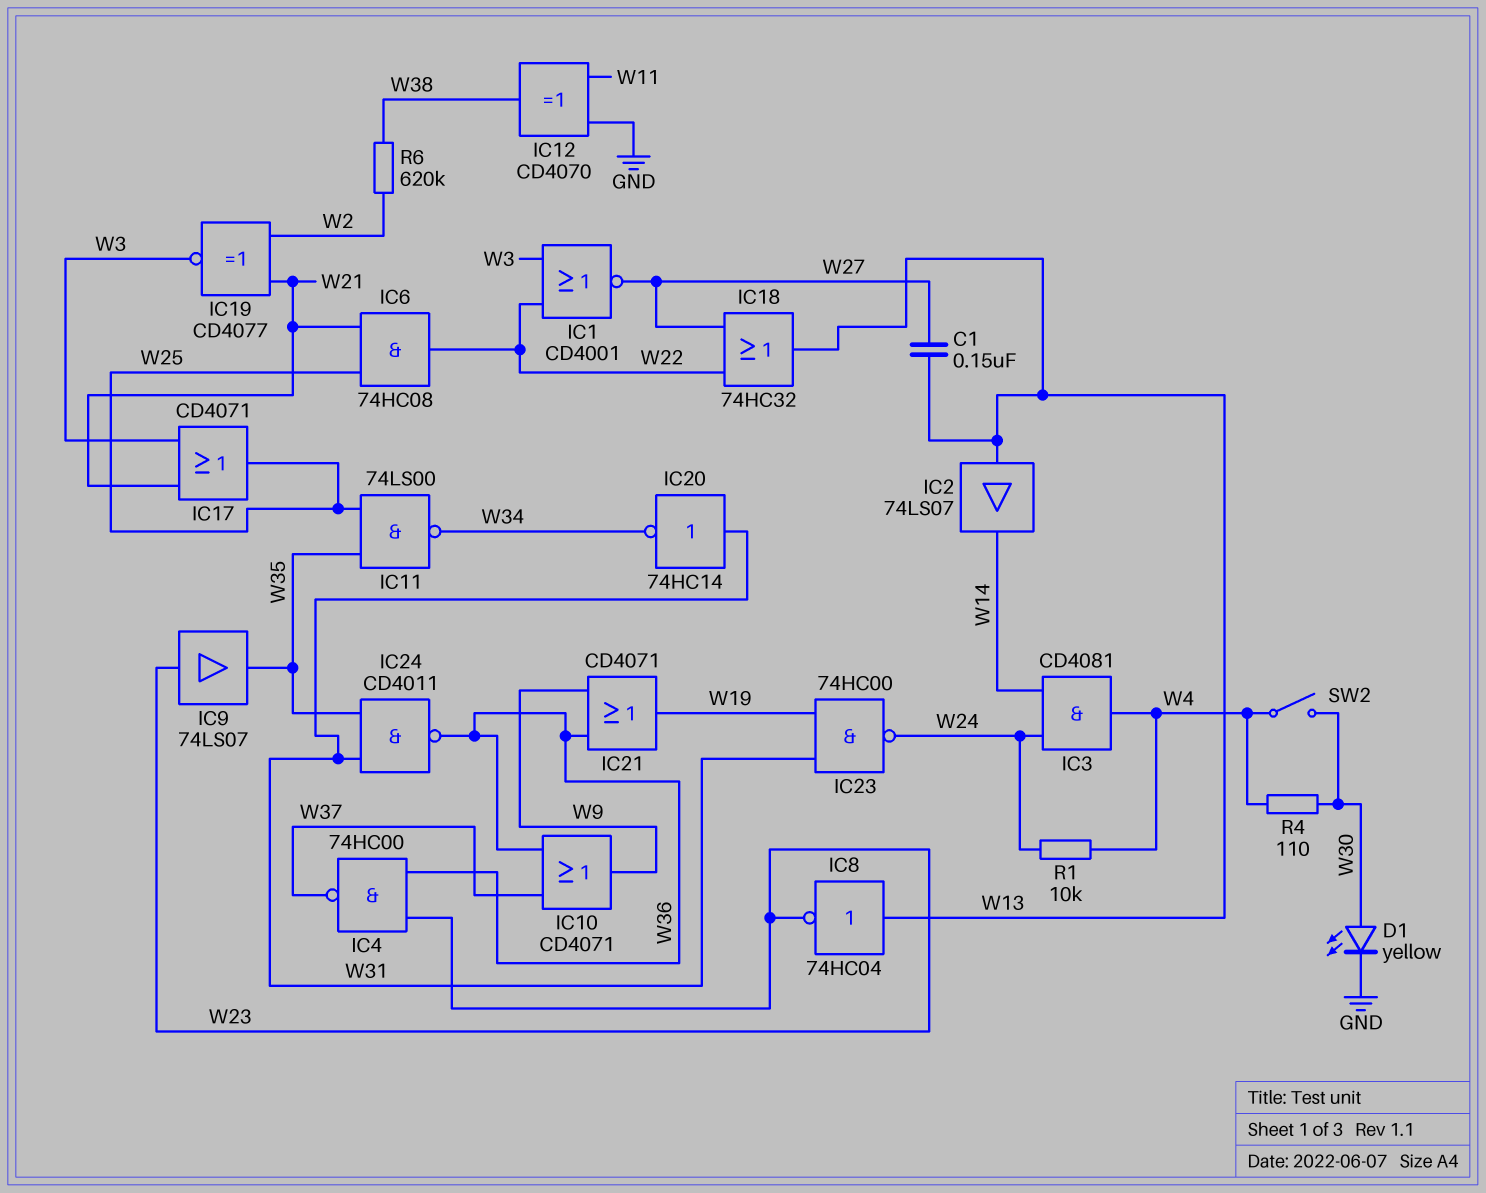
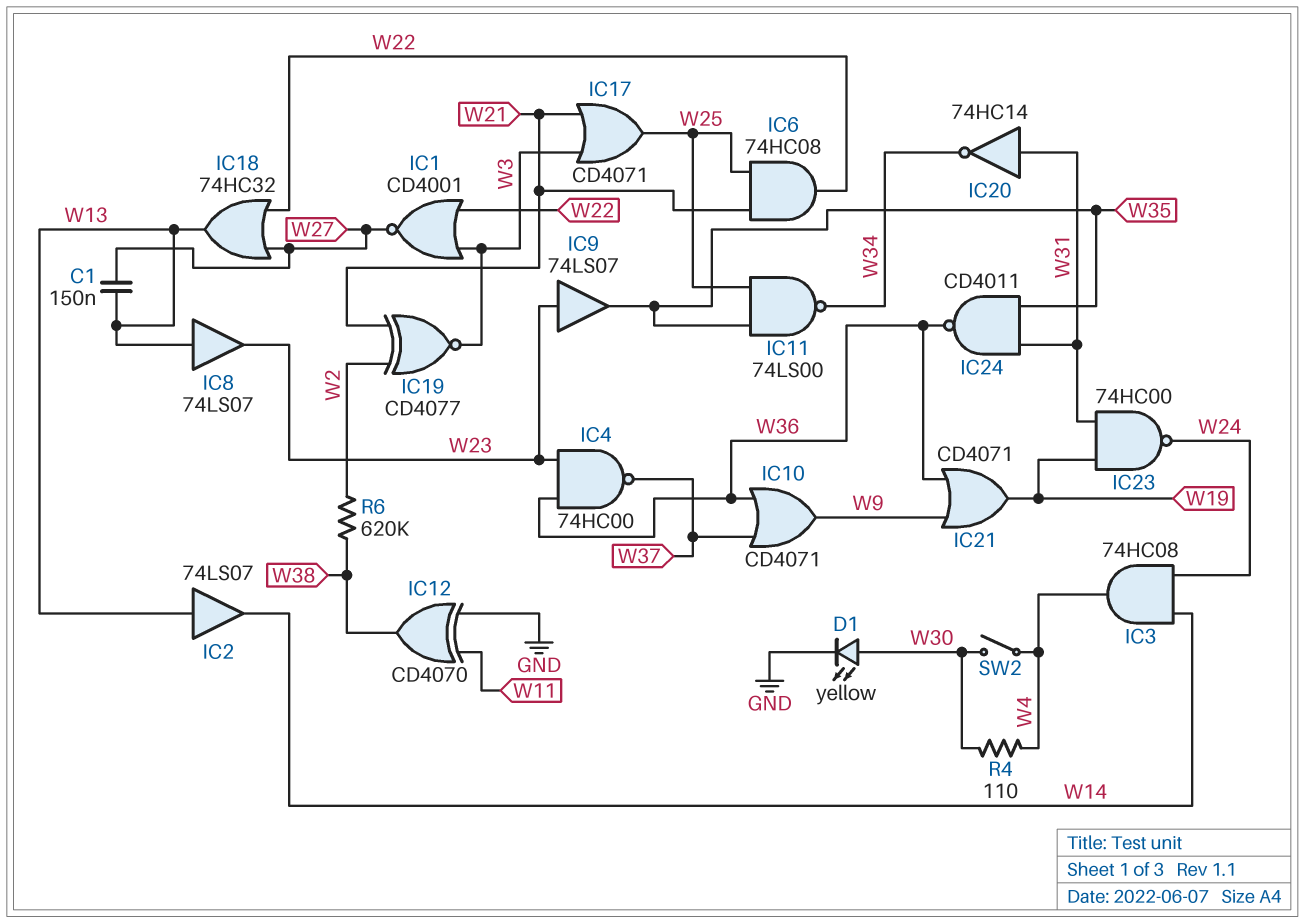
IC3: AND CD4081 (in W14, in W24, out W4) -> AND 74HC08 (in W14, in W24, out W4)
IC8: NOT 74HC04 (in W13, out W23) -> buffer 74LS07 (in W13, out W23)
R1: 10k (W4, W24) -> none

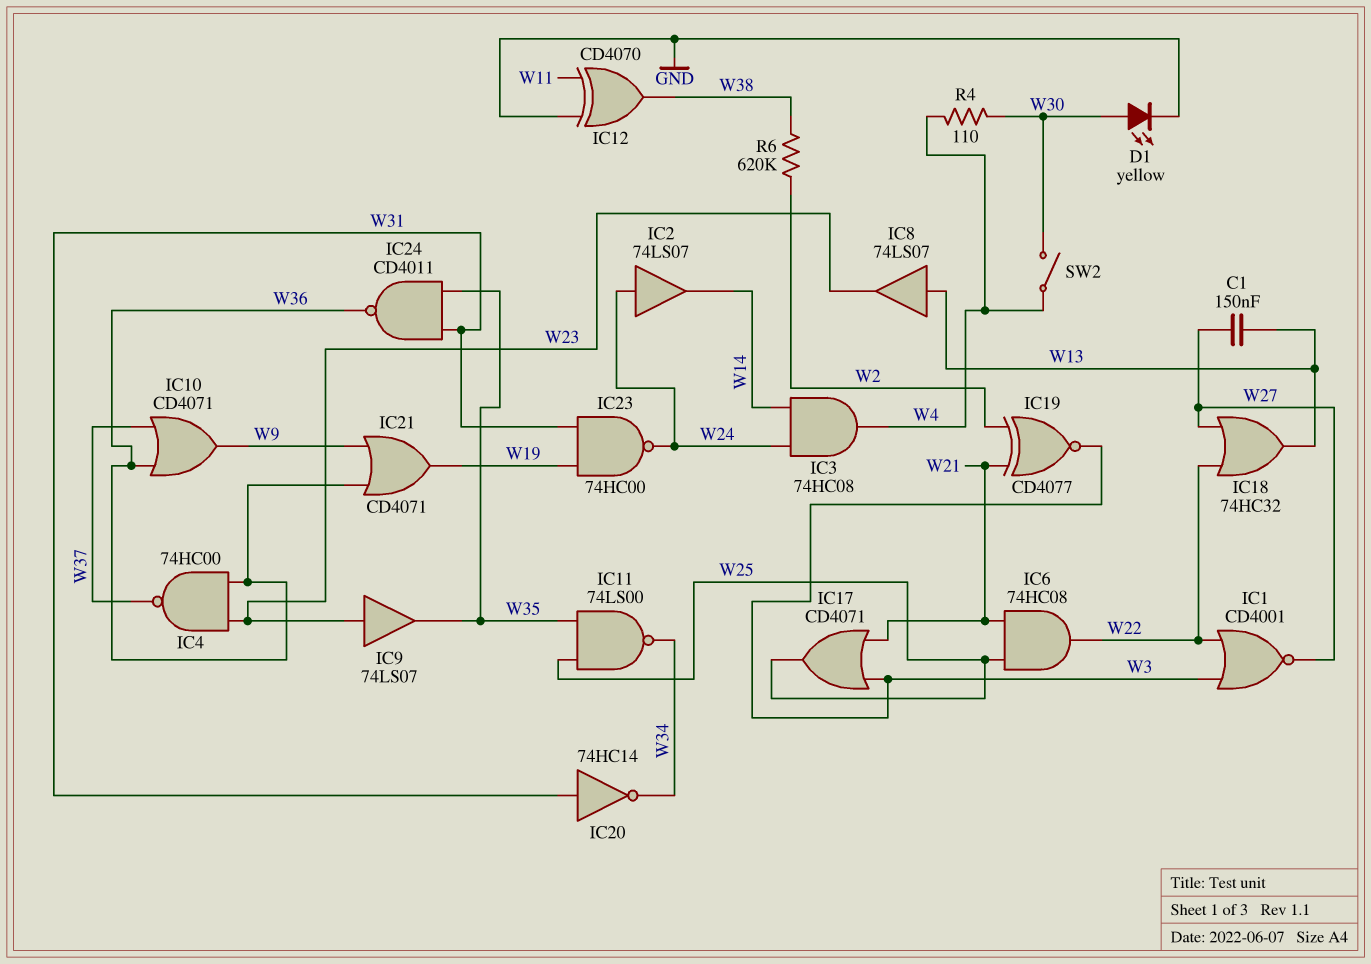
IC2: buffer 74LS07 (in W13, out W14) -> buffer 74LS07 (in W24, out W14)

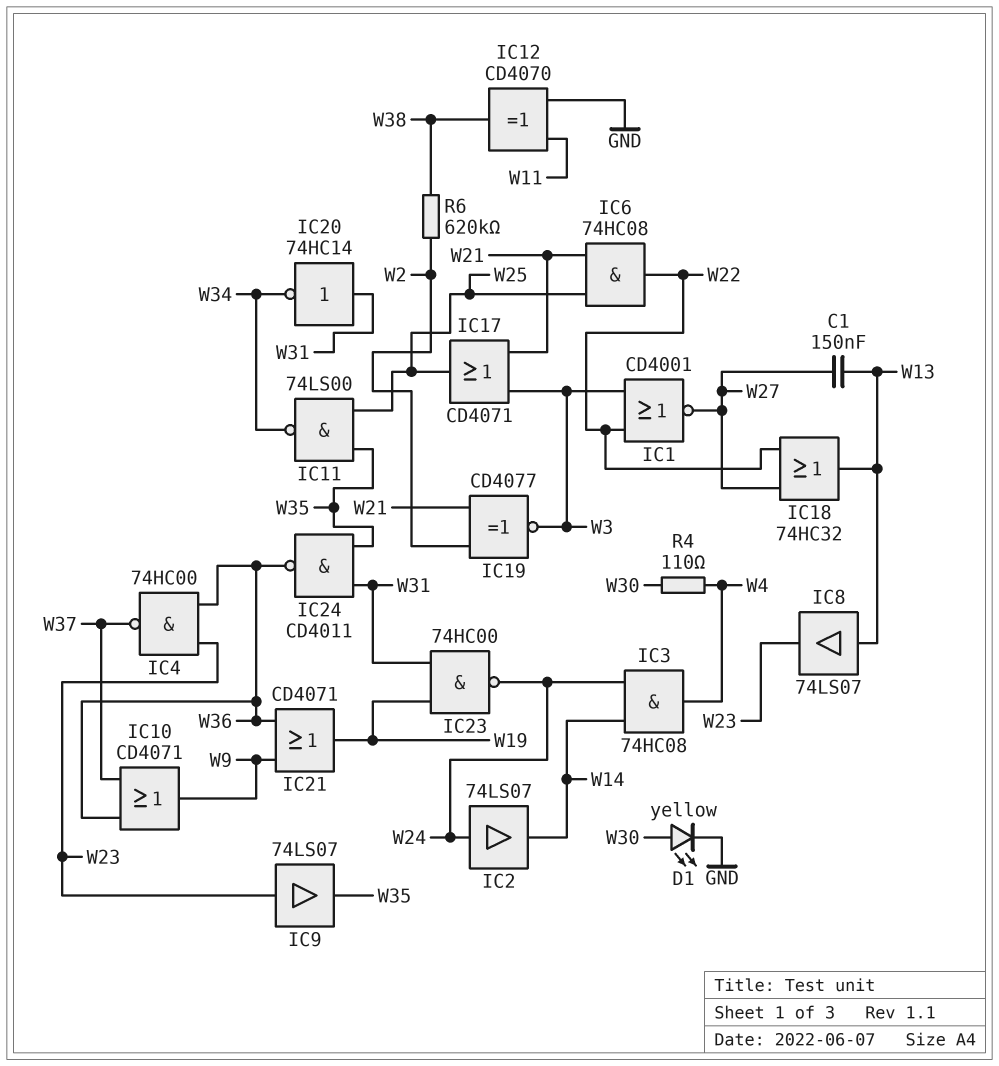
SW2: switch (W4, W30) -> none

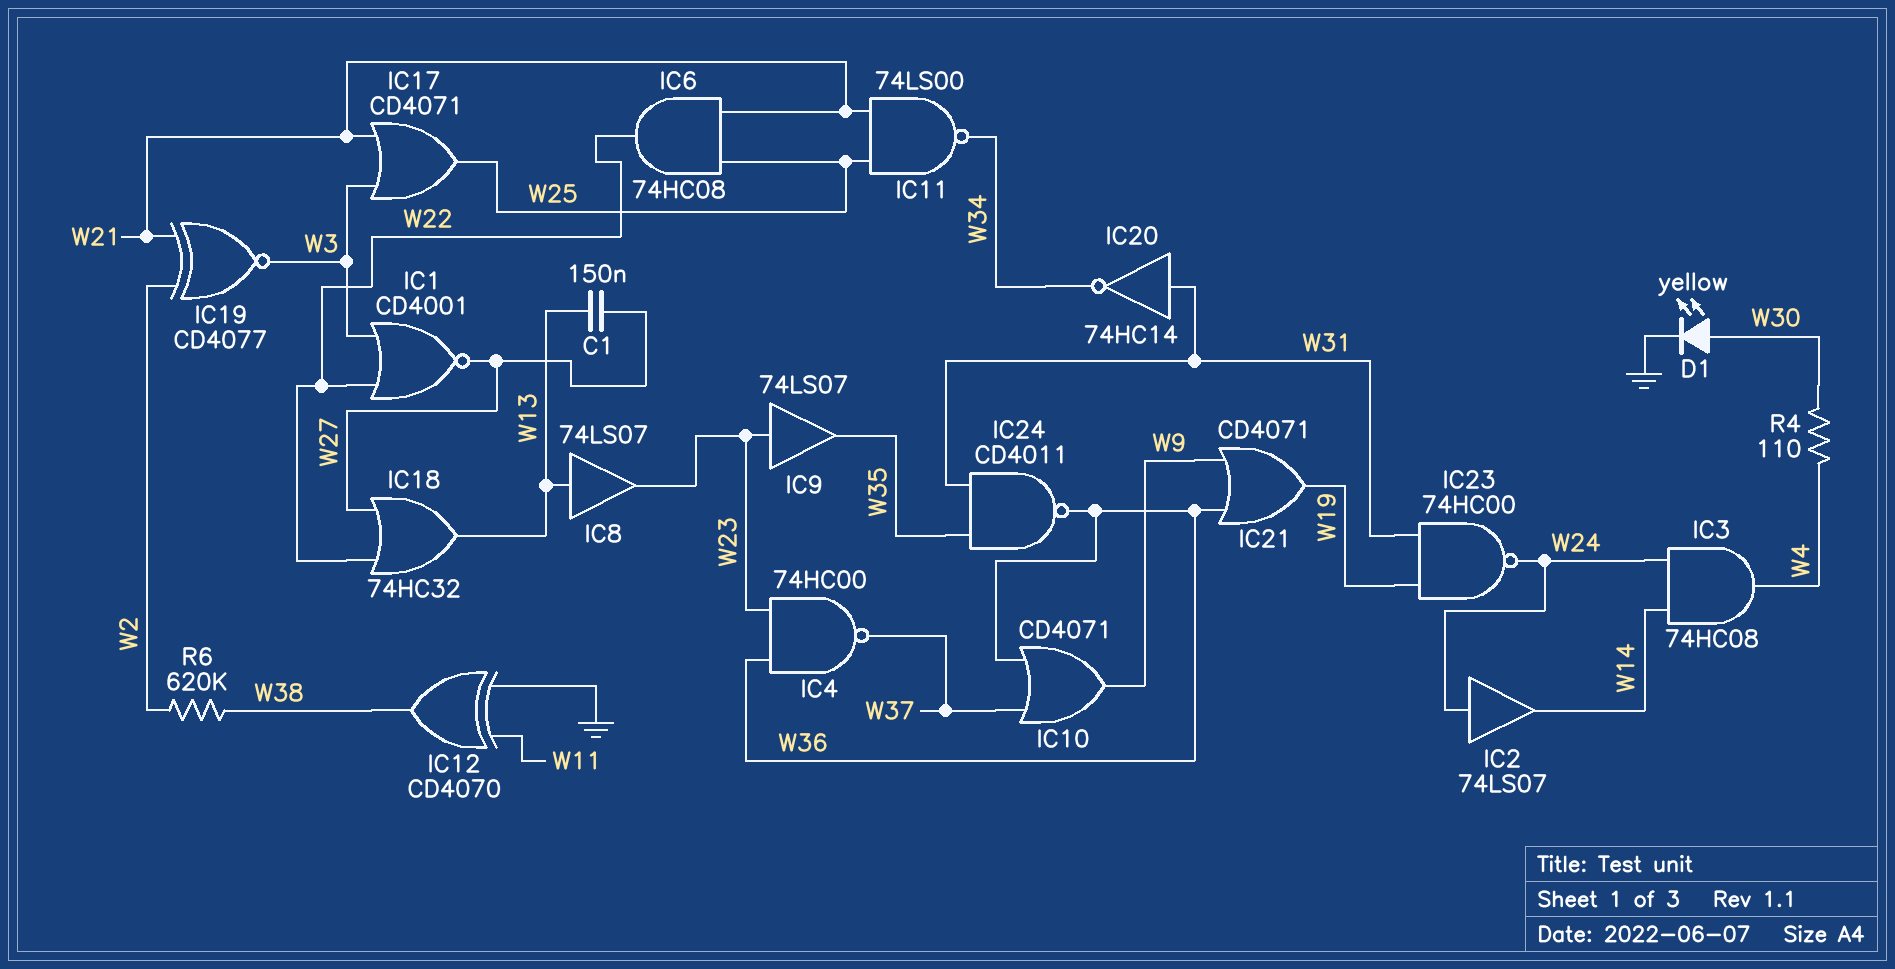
IC11: NAND 74LS00 (in W25, in W35, out W34) -> NAND 74LS00 (in W21, in W25, out W34)

